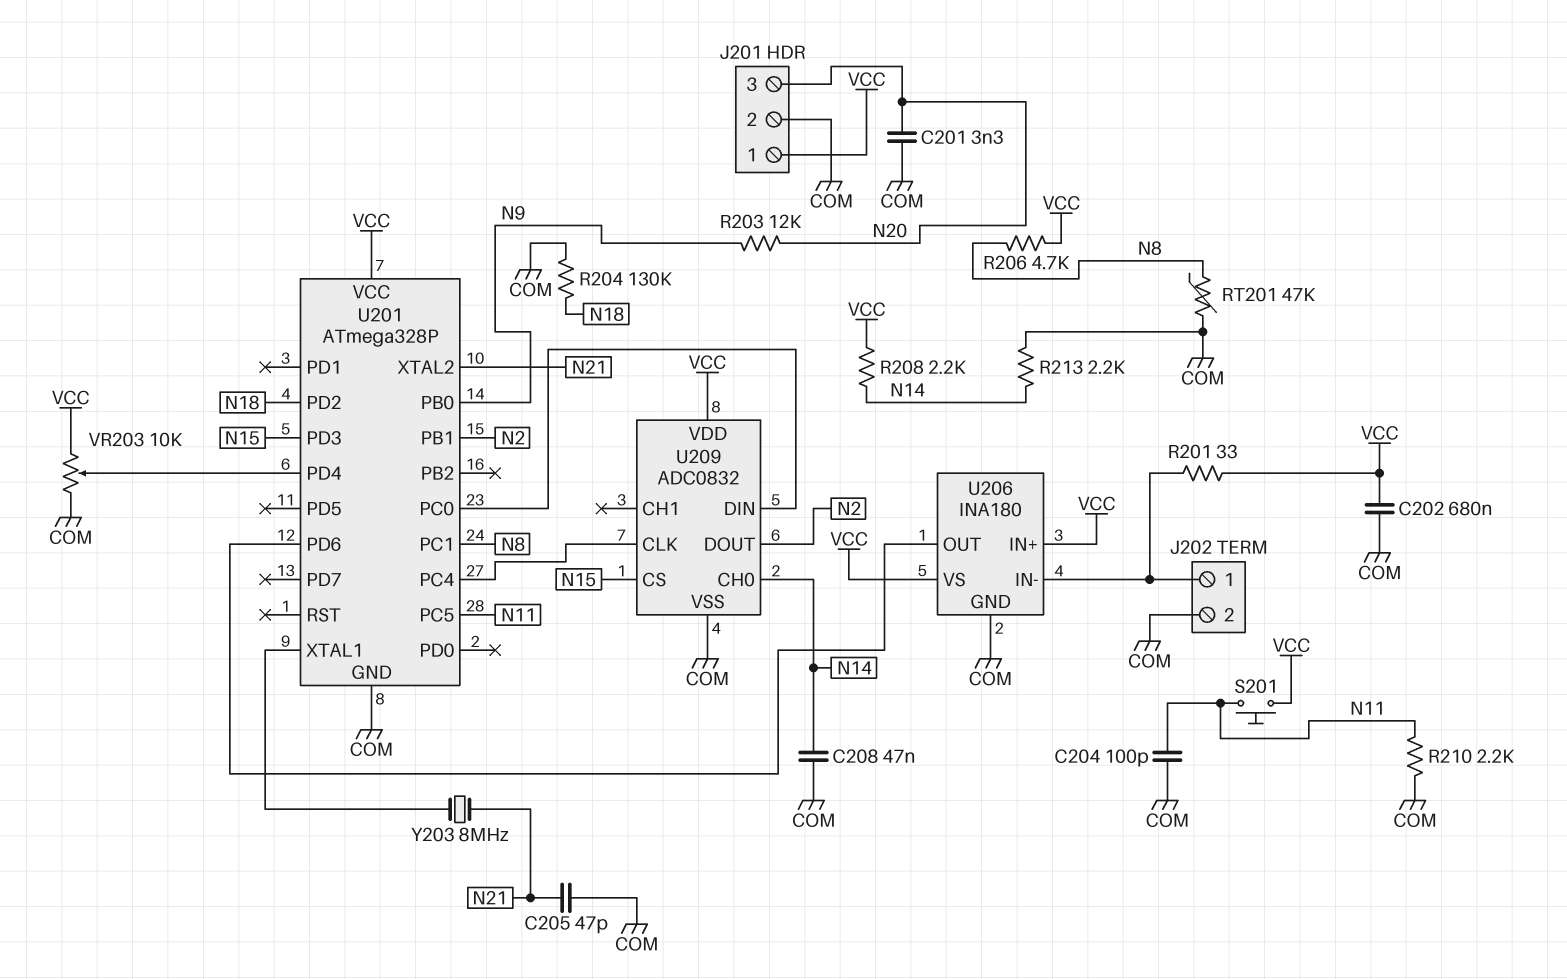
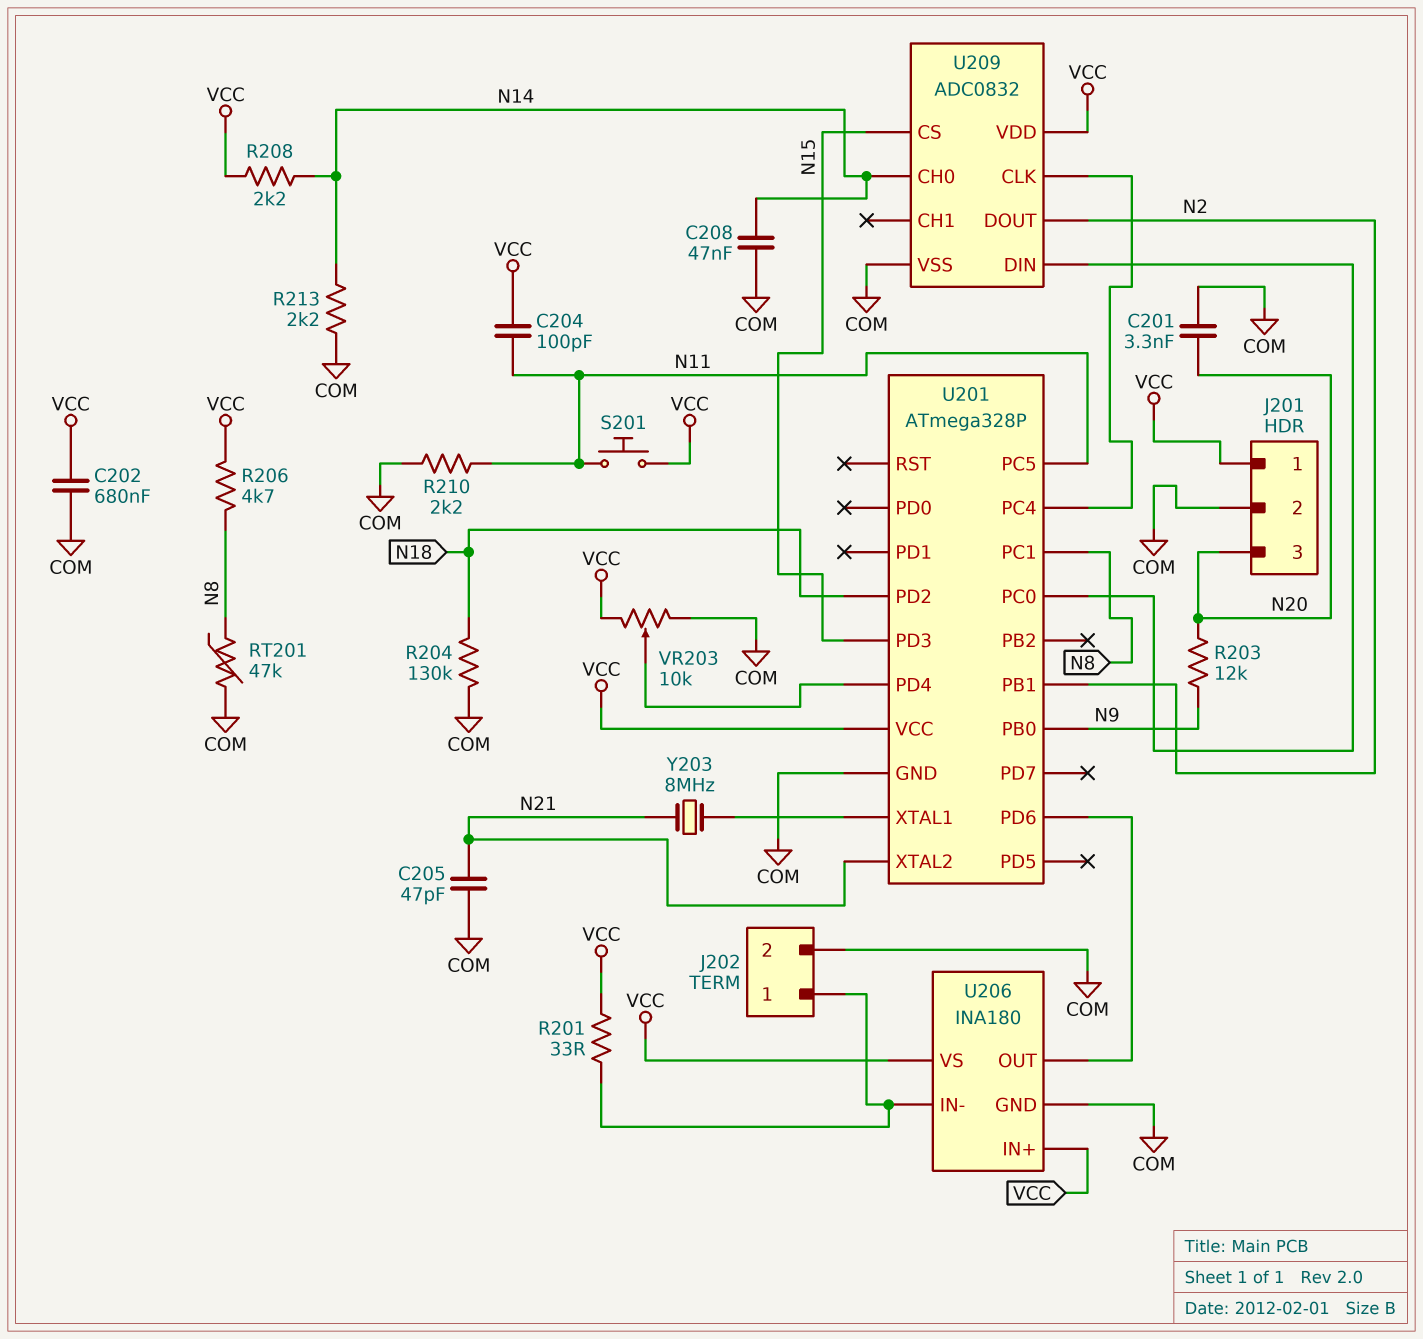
C204: 100pF (COM, N11) -> 100pF (N11, VCC)

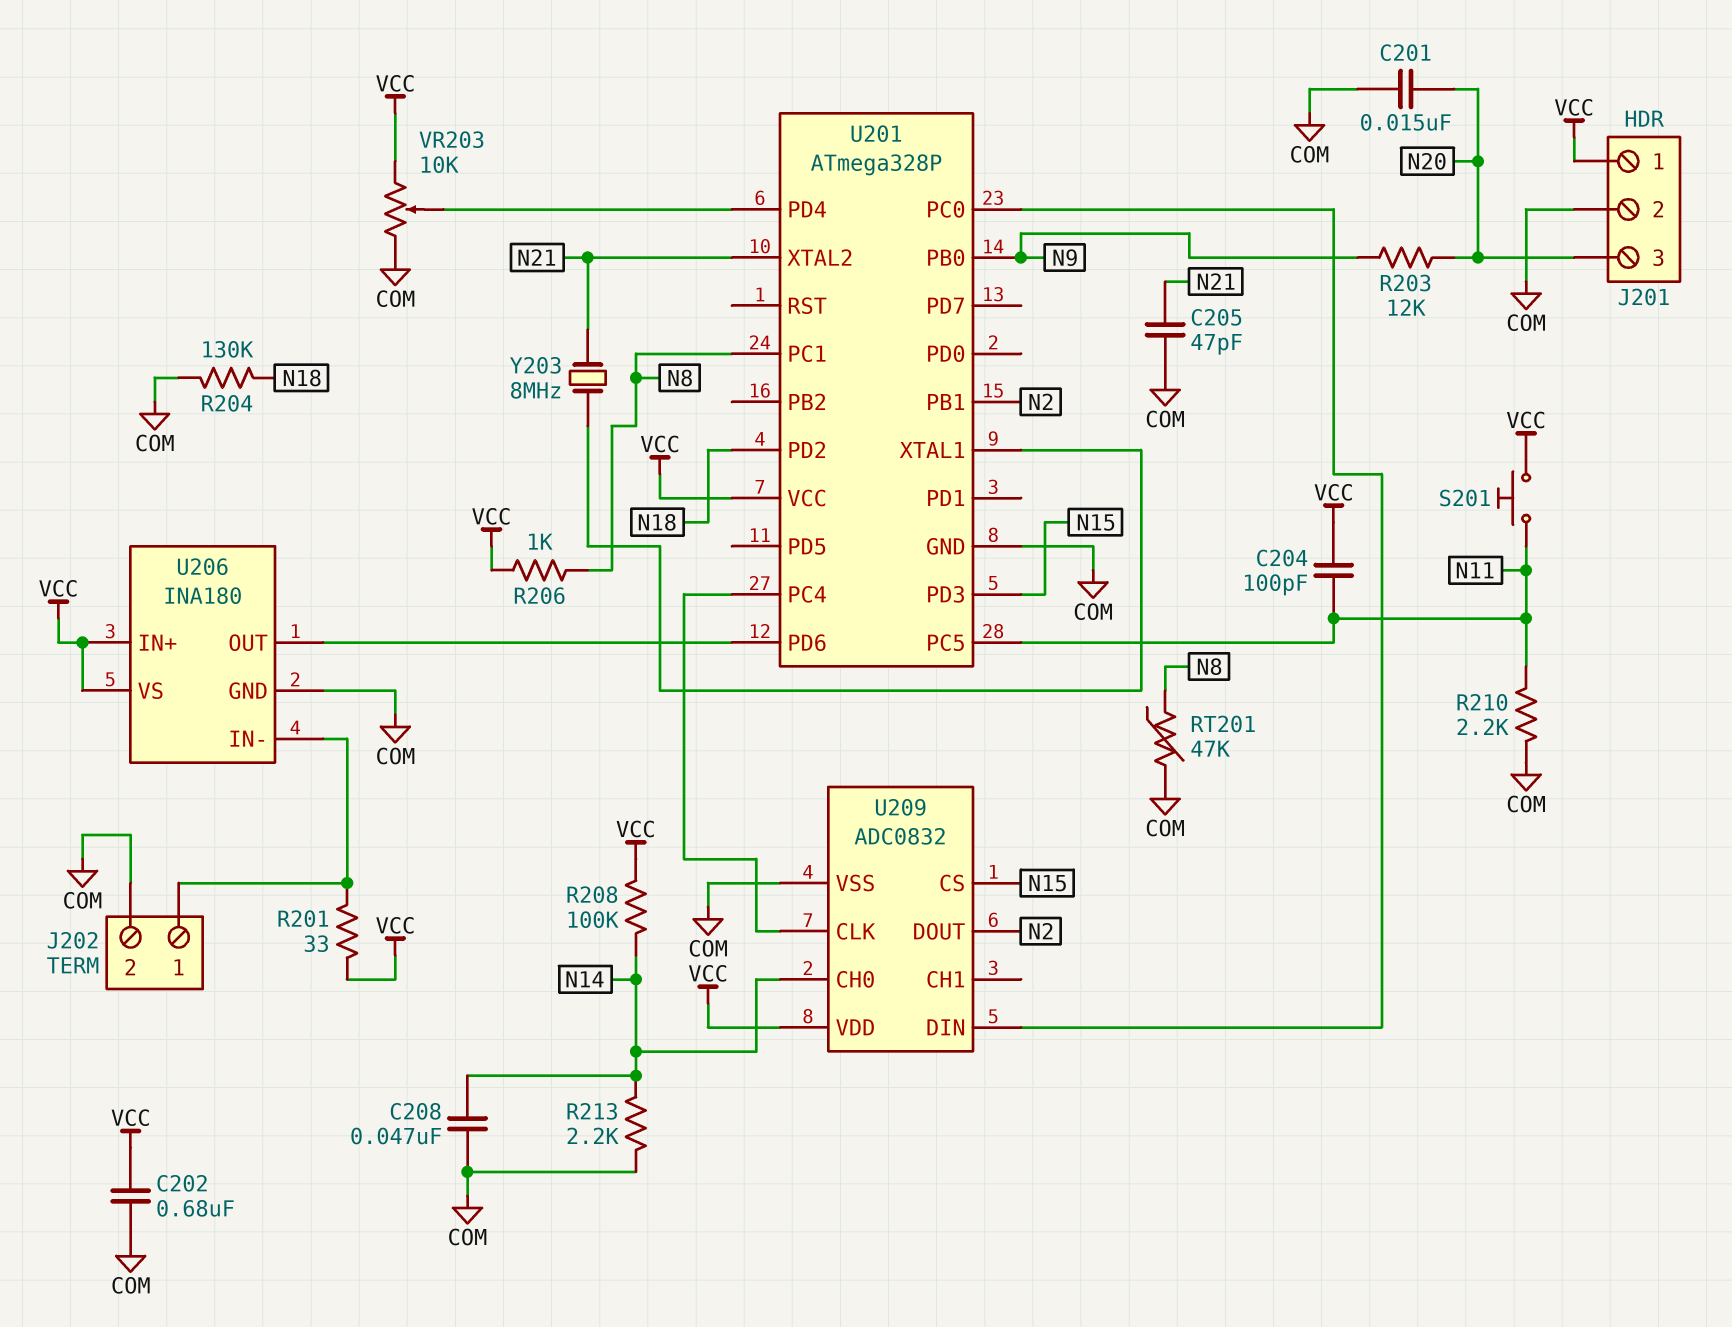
C201: 3.3nF (COM, N20) -> 15nF (COM, N20)
R206: 4.7k (N8, VCC) -> 1k (N8, VCC)
R208: 2.2k (N14, VCC) -> 100k (N14, VCC)

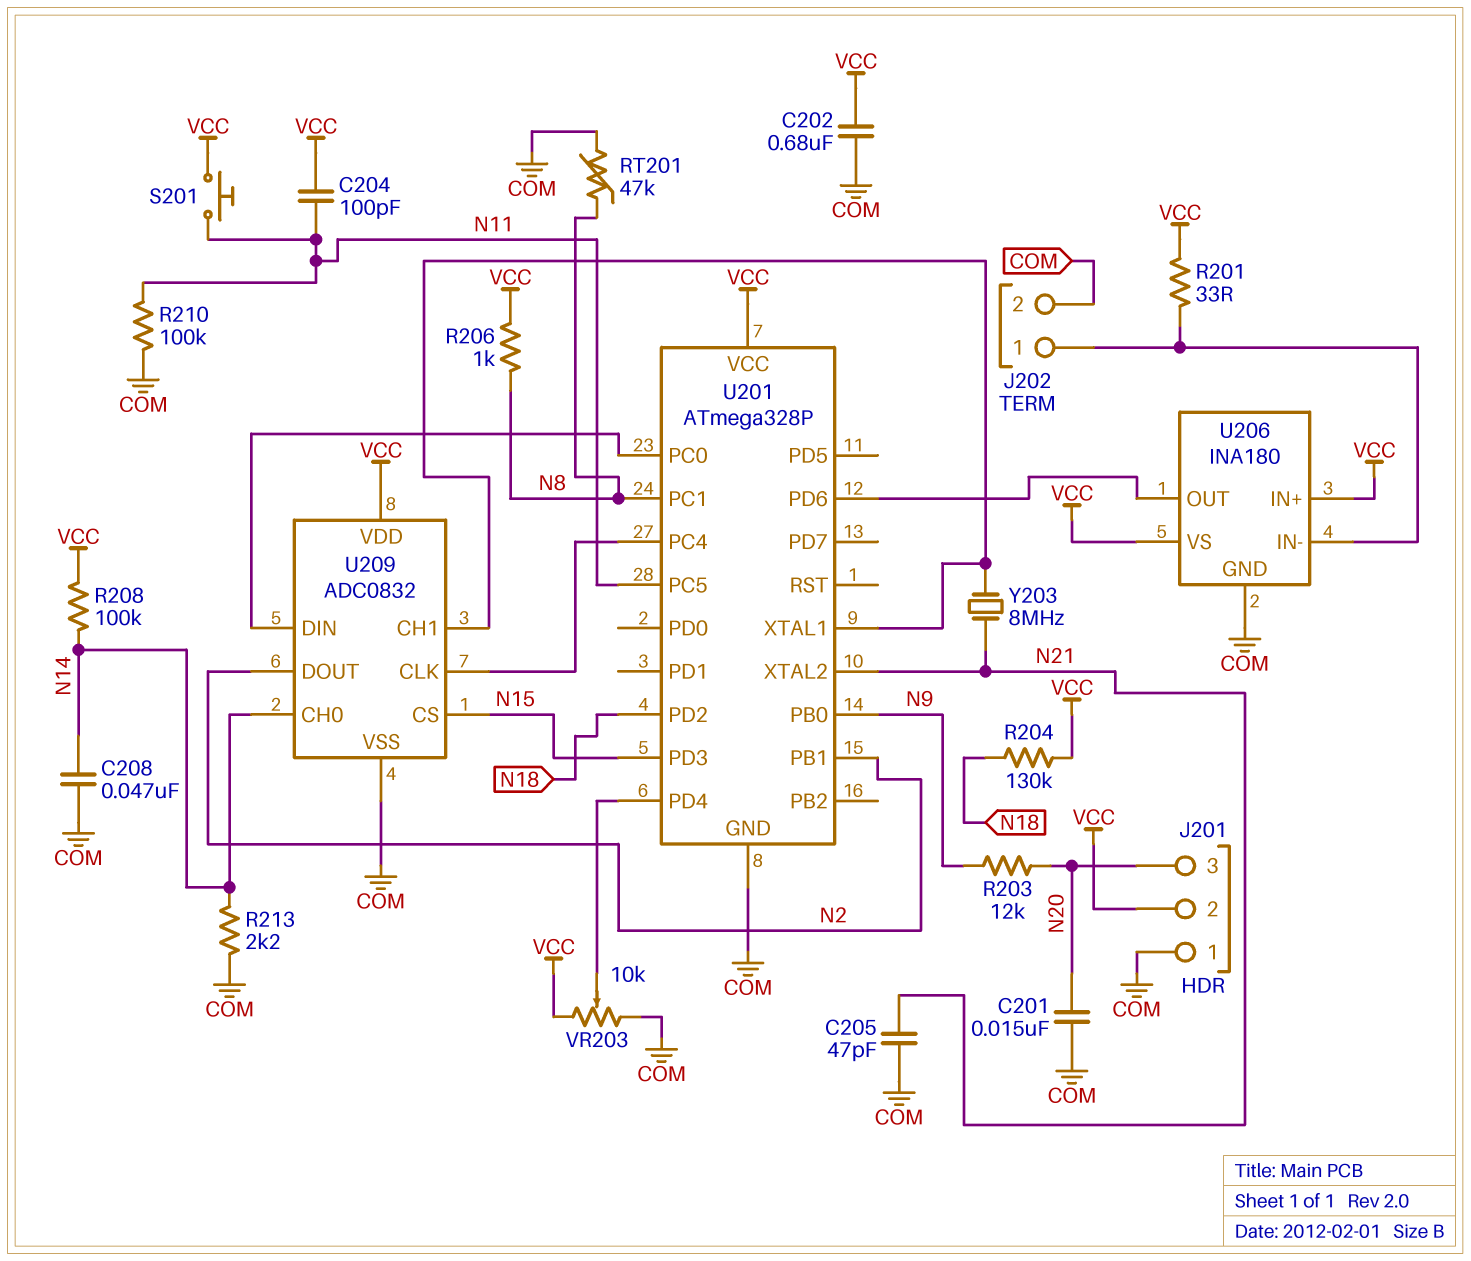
J201 pin 1: VCC -> COM
J201 pin 2: COM -> VCC
R204: 130k (COM, N18) -> 130k (N18, VCC)
R210: 2.2k (COM, N11) -> 100k (COM, N11)
U209 pin CH1: none -> U201/XTAL1

